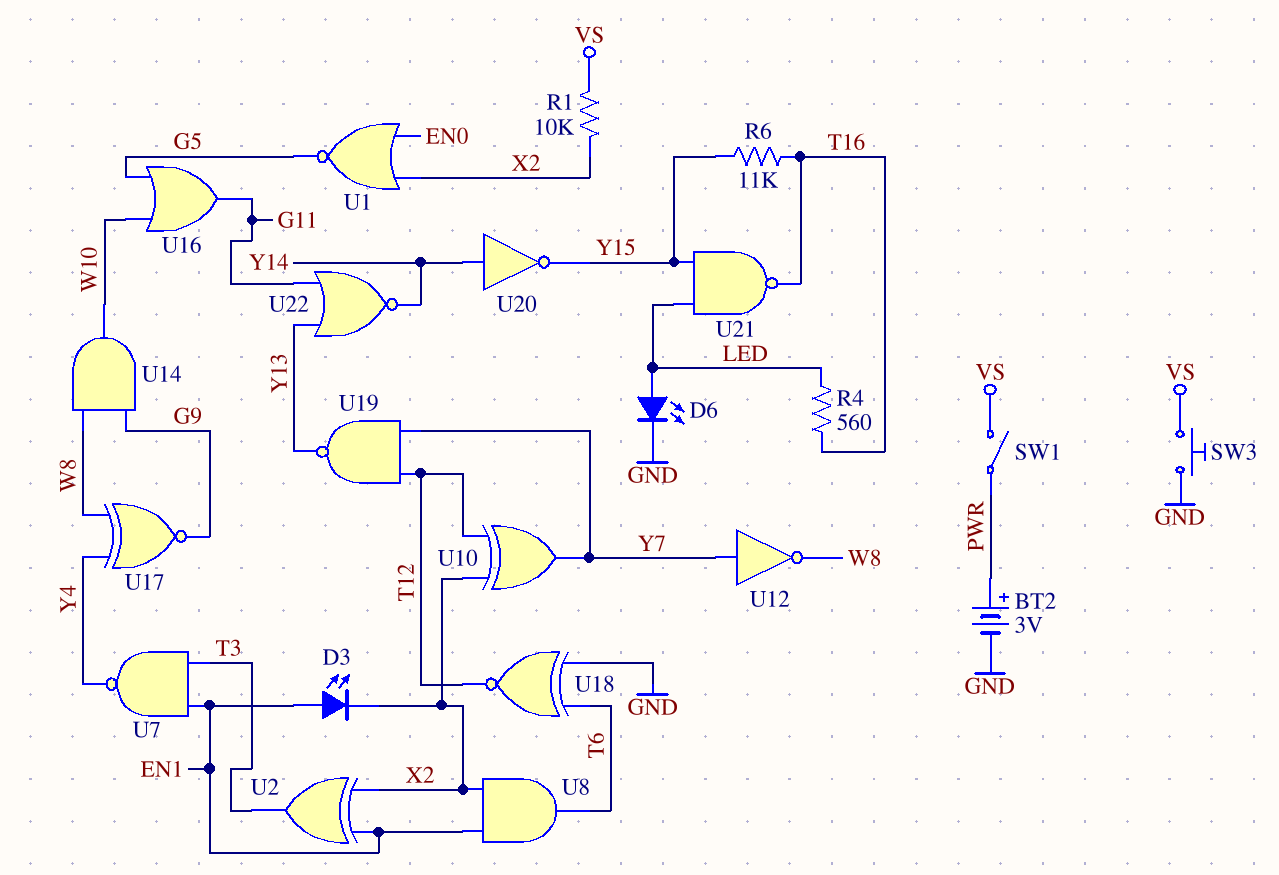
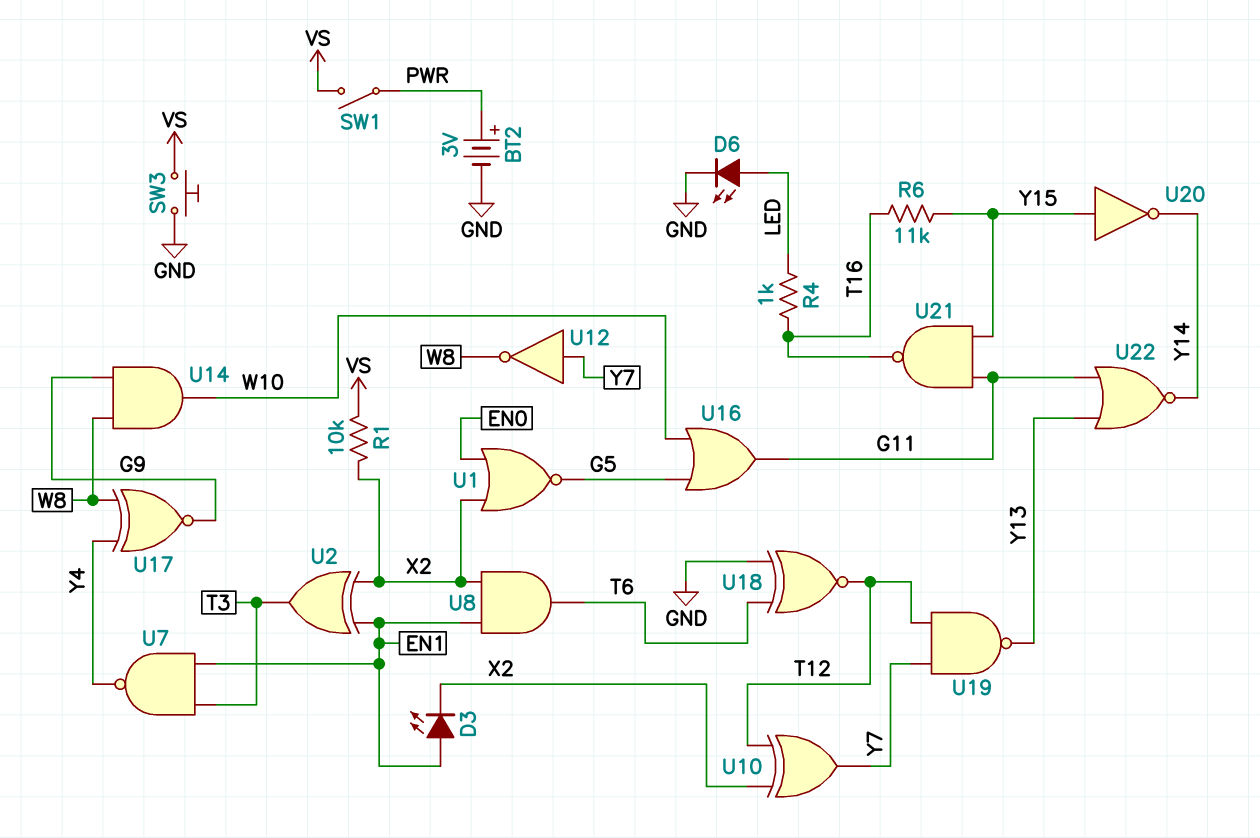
R4: 560 (LED, T16) -> 1k (LED, T16)
U20: NOT (in Y14, out Y15) -> NOT (in Y15, out Y14)
U21: NAND (in LED, in Y15, out T16) -> NAND (in G11, in Y15, out T16)

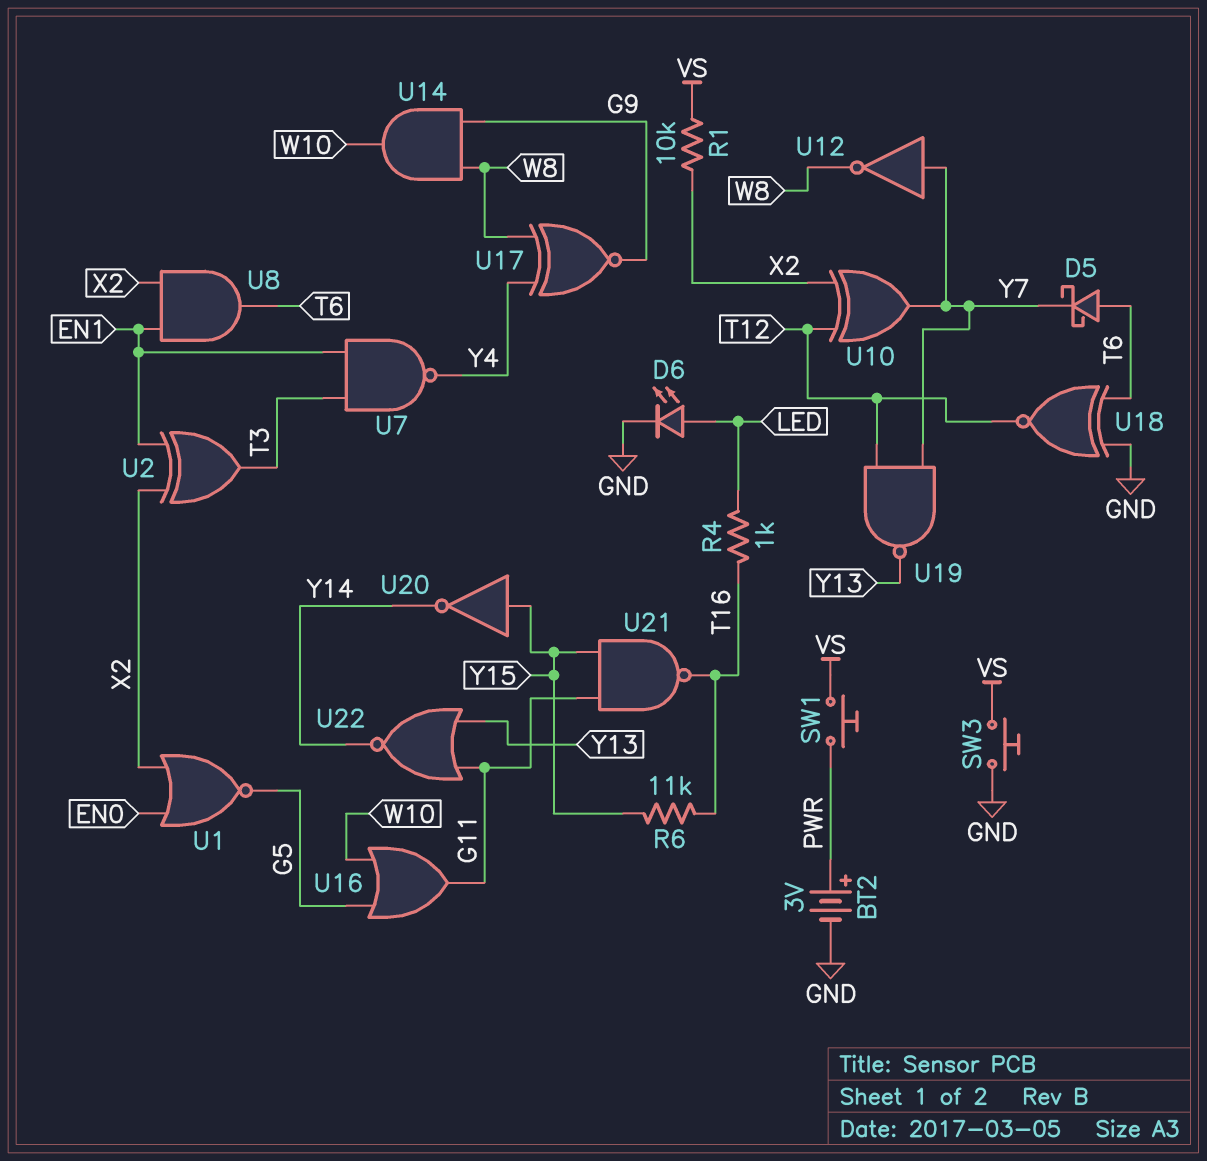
D3: LED (A EN1, K X2) -> none
D5: none -> schottky (A T6, K Y7)
SW1: switch (PWR, VS) -> button (PWR, VS)

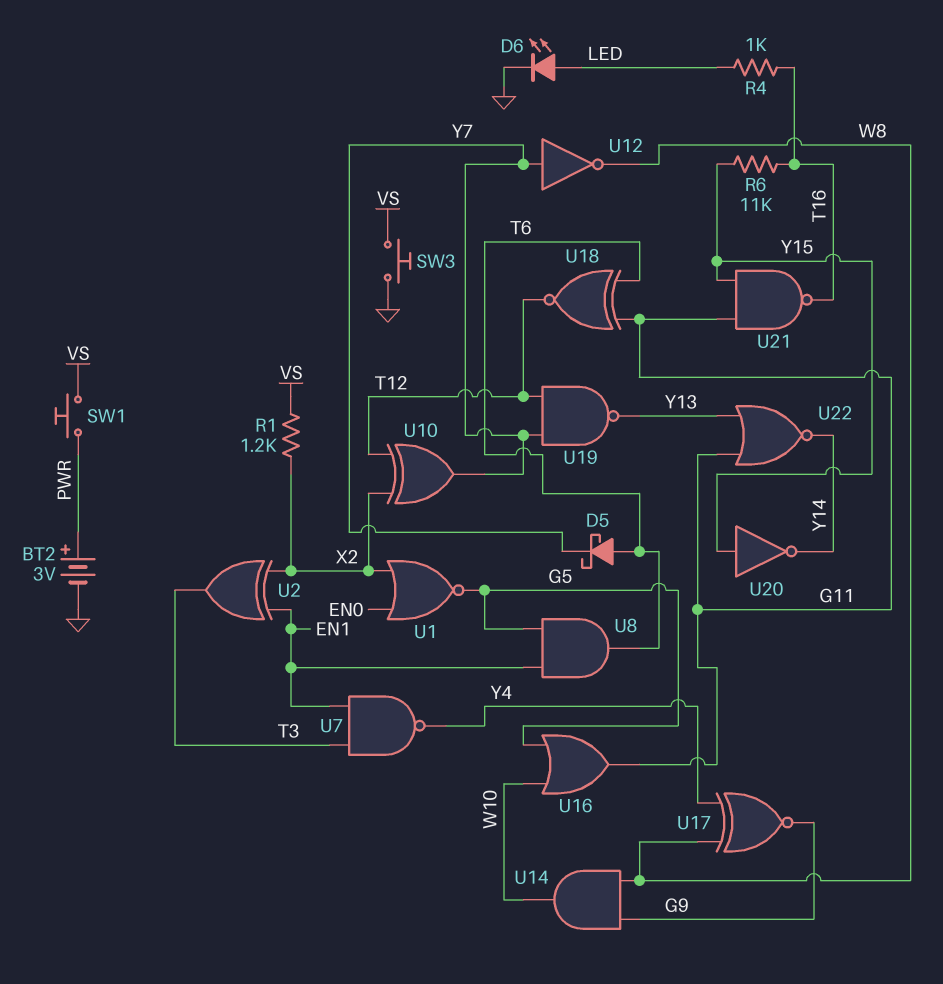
R1: 10k (VS, X2) -> 1.2k (VS, X2)
U8: AND (in EN1, in X2, out T6) -> AND (in EN1, in G5, out T6)
U18: XNOR (in GND, in T6, out T12) -> XNOR (in G11, in T6, out T12)

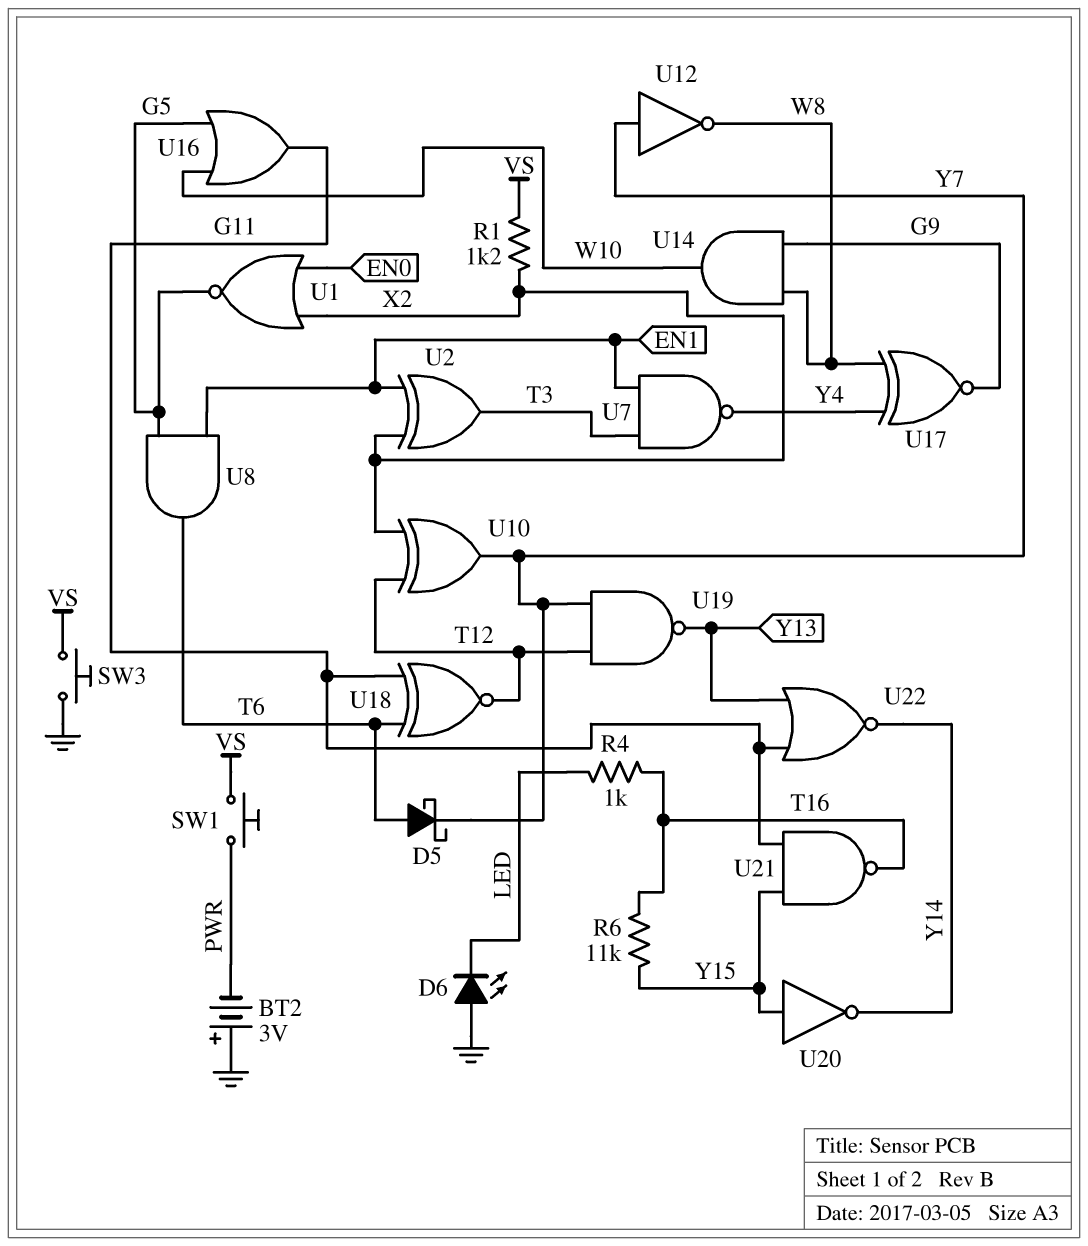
BT2: 3V (plus PWR, minus GND) -> 3V (plus GND, minus PWR)
D6: LED (A LED, K GND) -> LED (A GND, K LED)

